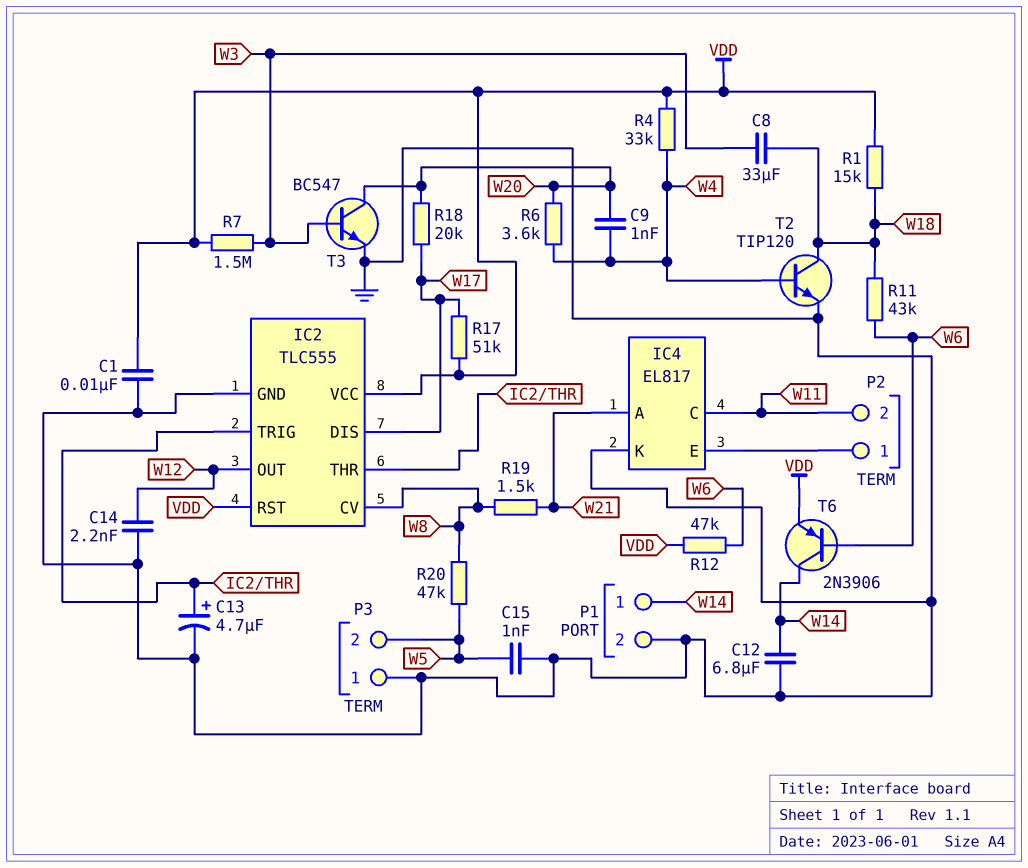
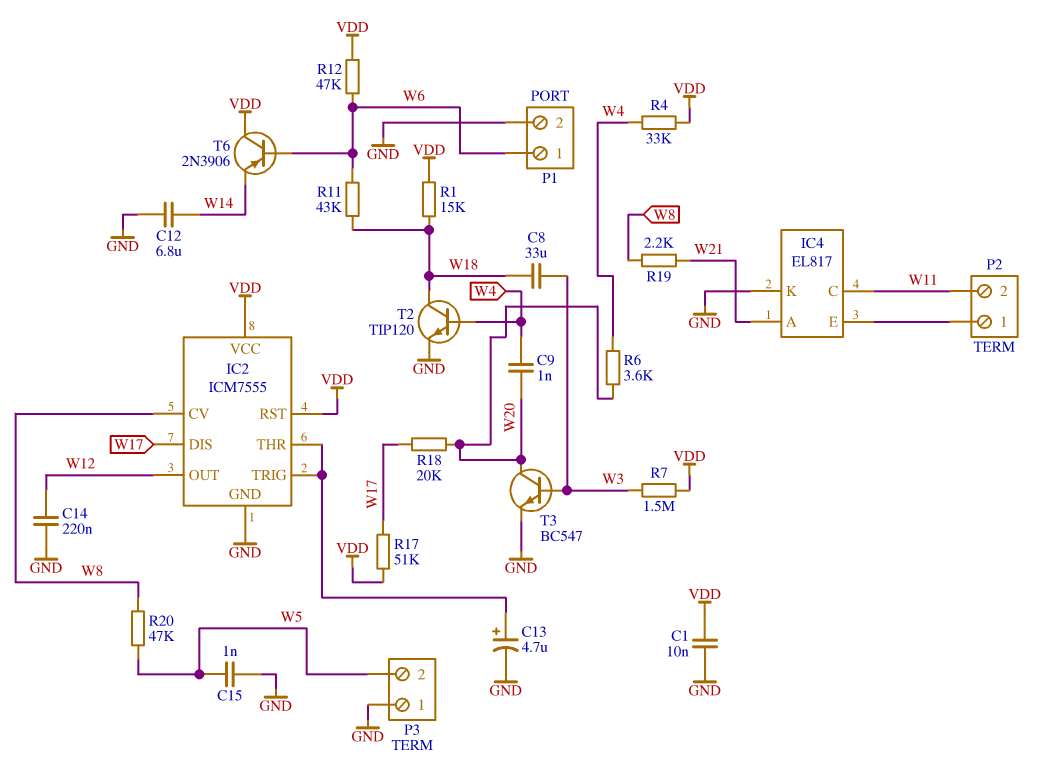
C14: 2.2nF (GND, W12) -> 220nF (GND, W12)
IC2: TLC555 -> ICM7555
P1 pin 1: W14 -> W6
R19: 1.5k (W8, W21) -> 2.2k (W8, W21)
T6: PNP 2N3906 (B W6, C W14, E VDD) -> PNP 2N3906 (B W6, C VDD, E W14)

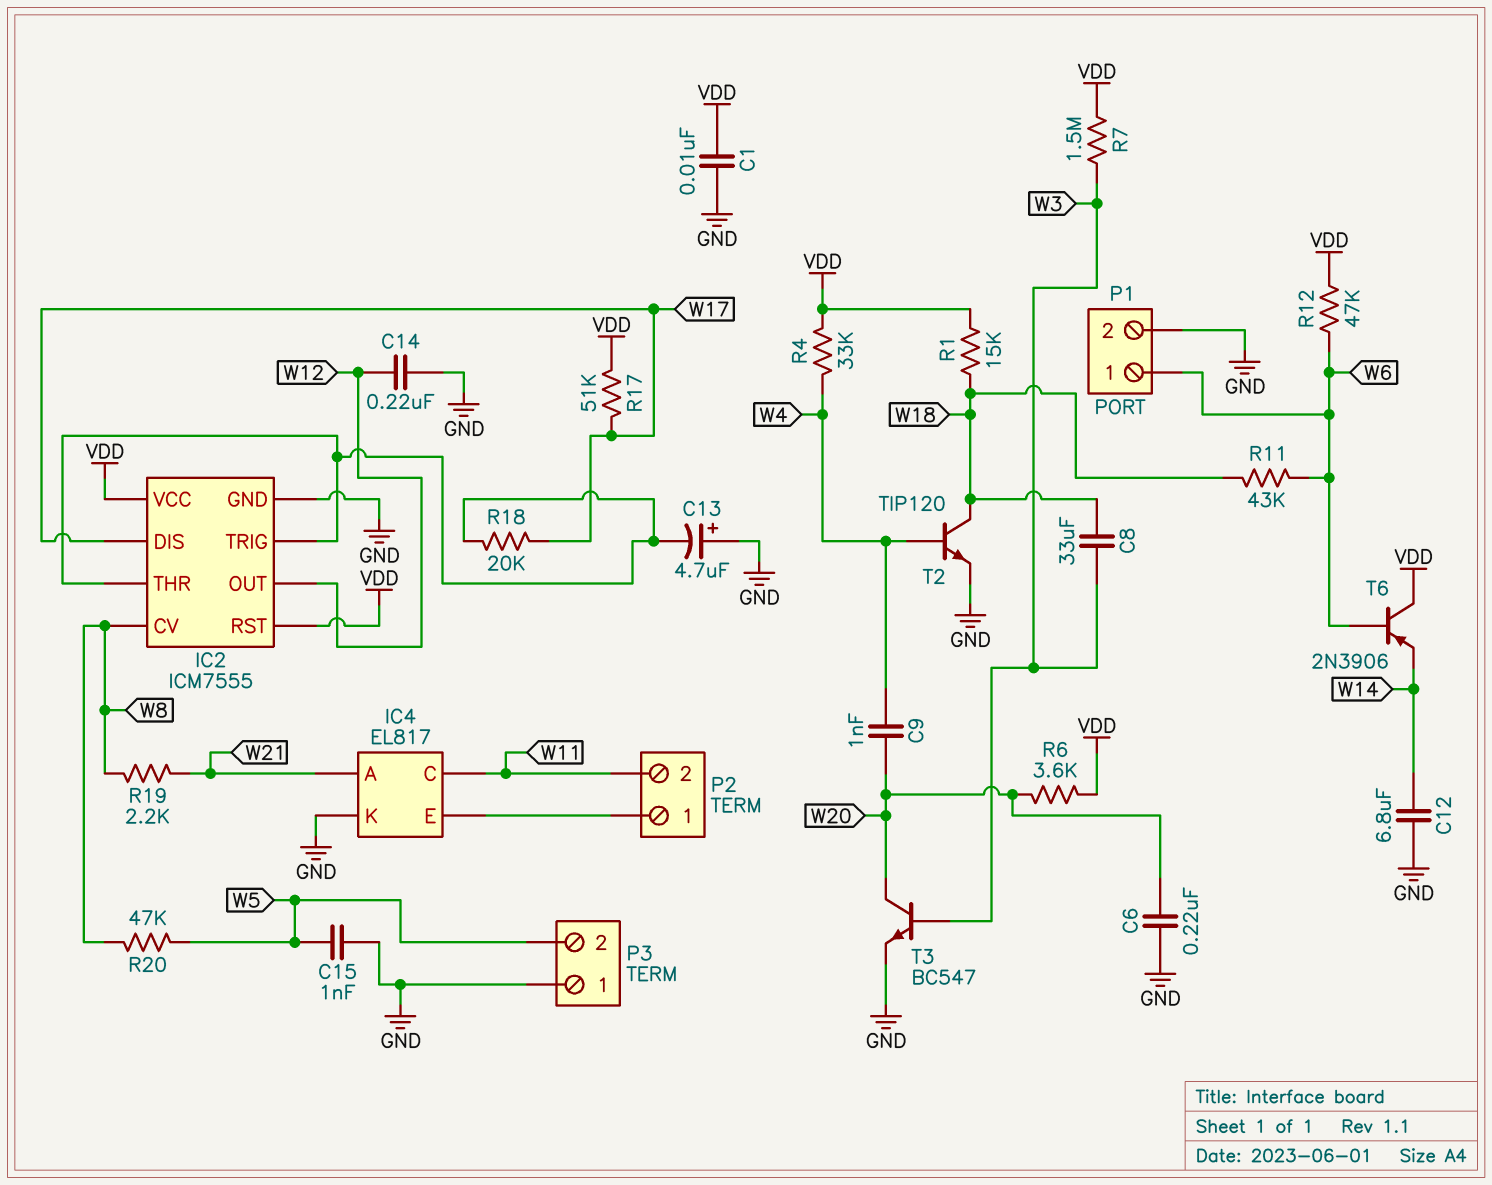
C6: none -> 220nF (GND, W20)
C13: 4.7uF (plus IC2/THR, minus GND) -> 4.7uF (plus GND, minus IC2/THR)
R6: 3.6k (W4, W20) -> 3.6k (VDD, W20)
R18: 20k (W17, W20) -> 20k (IC2/THR, W17)

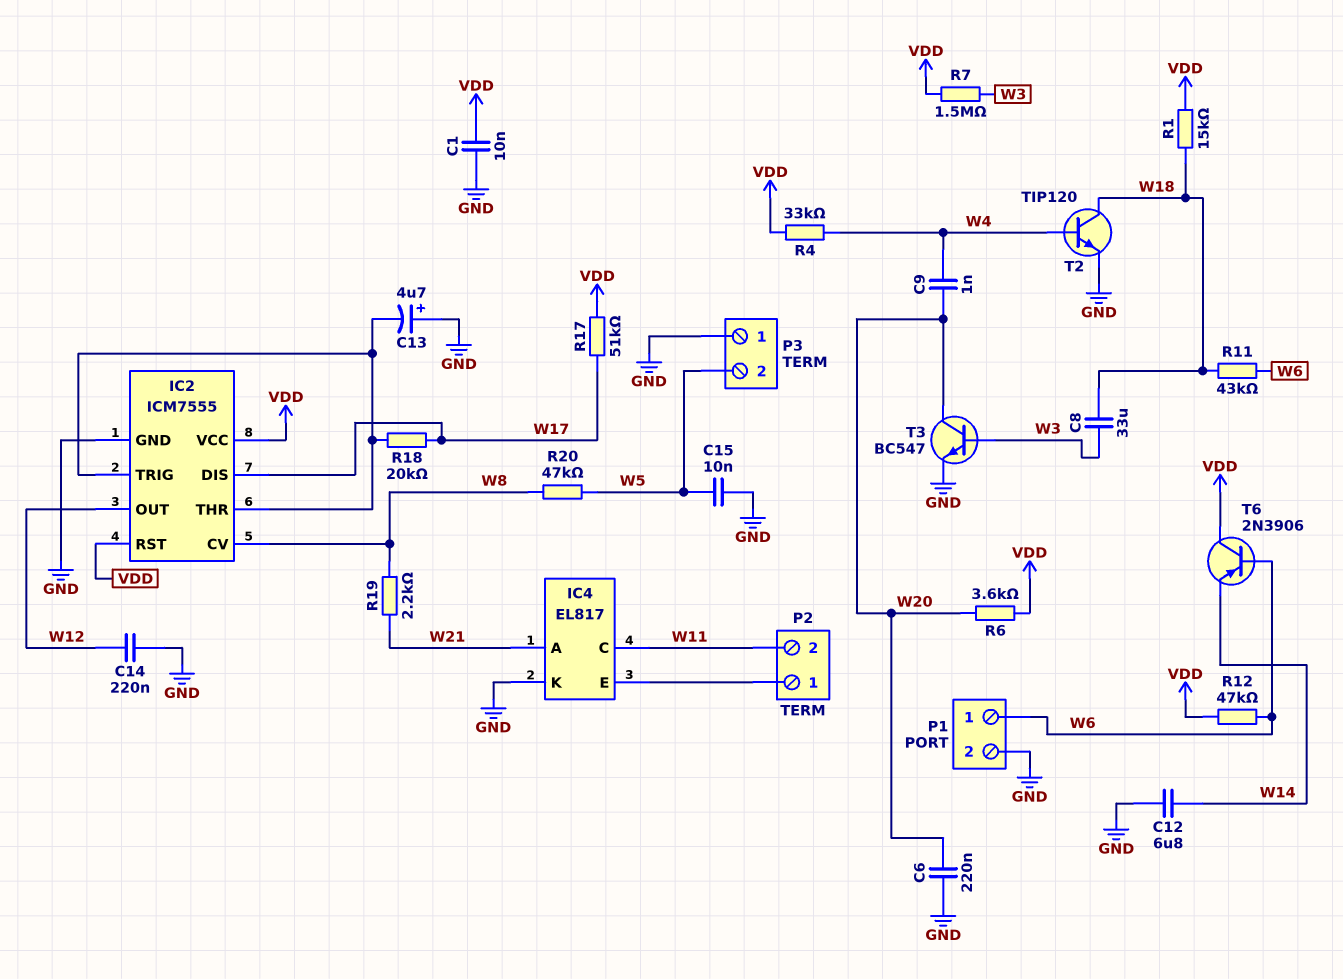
C15: 1nF (GND, W5) -> 10nF (GND, W5)

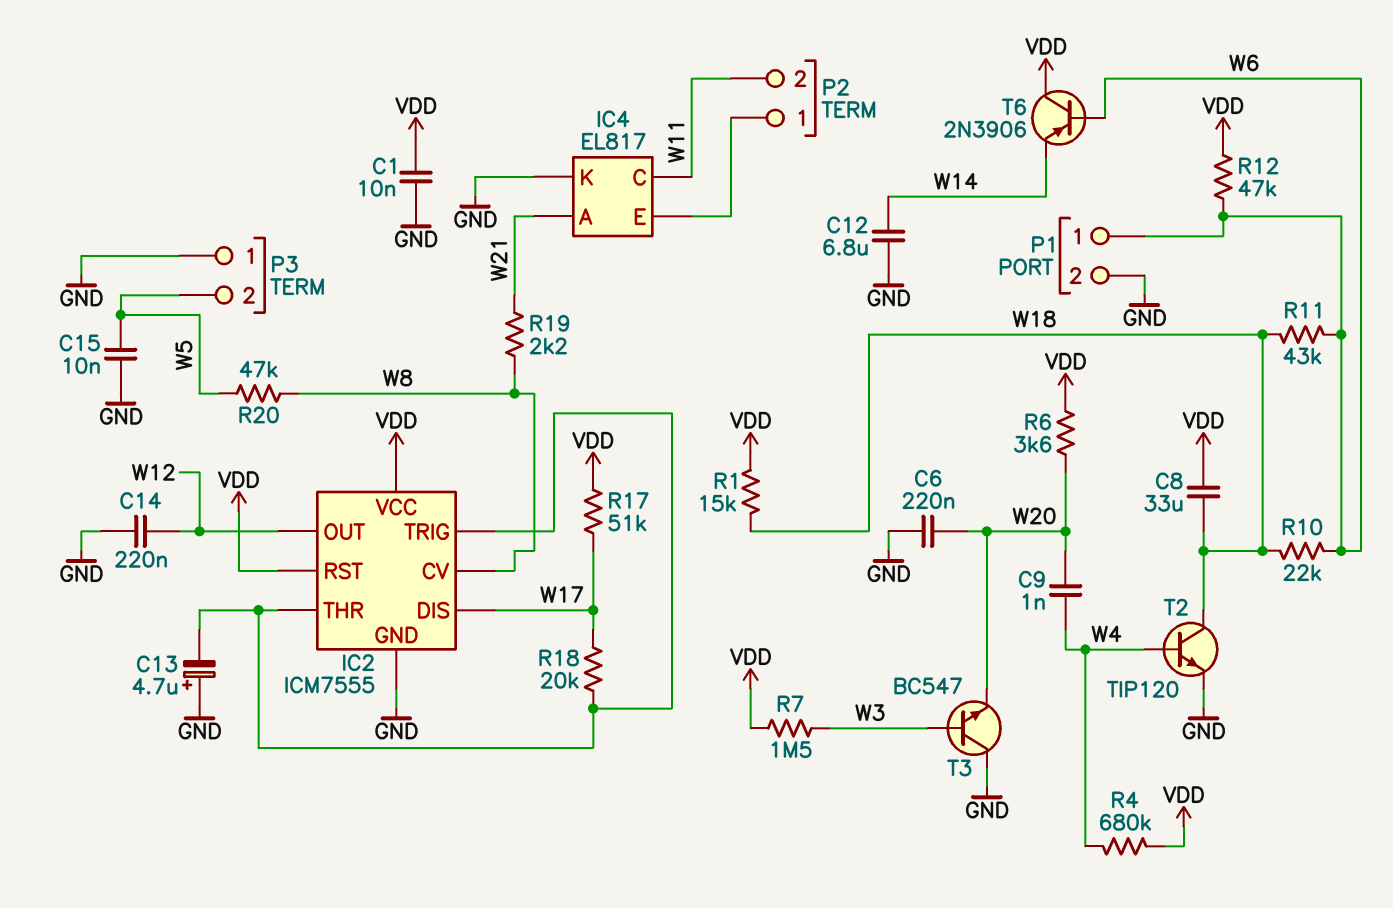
C8: 33uF (W3, W18) -> 33uF (VDD, W18)
R4: 33k (VDD, W4) -> 680k (VDD, W4)
R10: none -> 22k (W6, W18)
T3: NPN BC547 (B W3, C W20, E GND) -> NPN BC547 (B W3, C GND, E W20)

